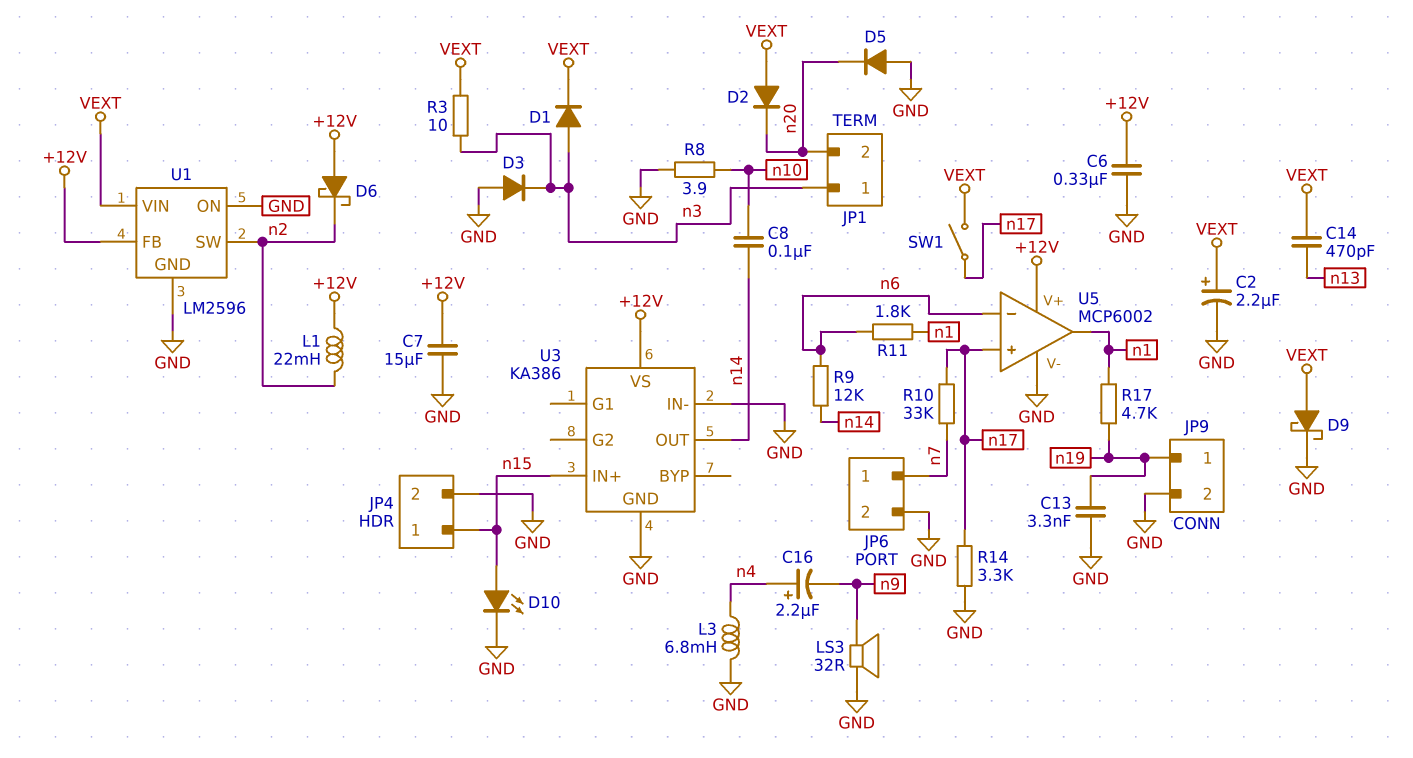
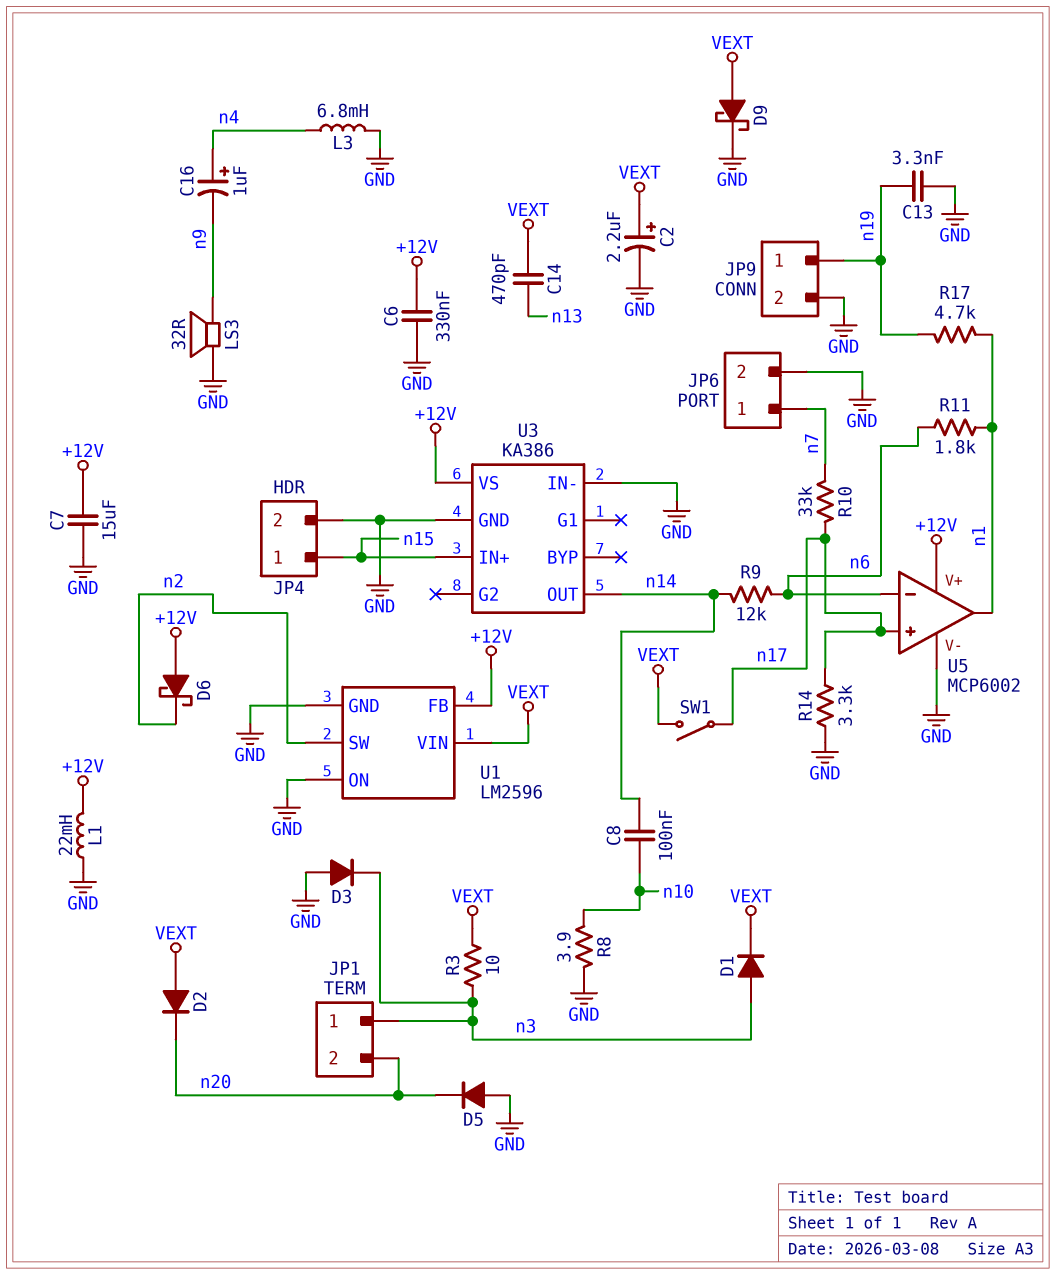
C16: 2.2uF (plus n4, minus n9) -> 1uF (plus n4, minus n9)
D10: LED (A n15, K GND) -> none
L1: 22mH (+12V, n2) -> 22mH (+12V, GND)

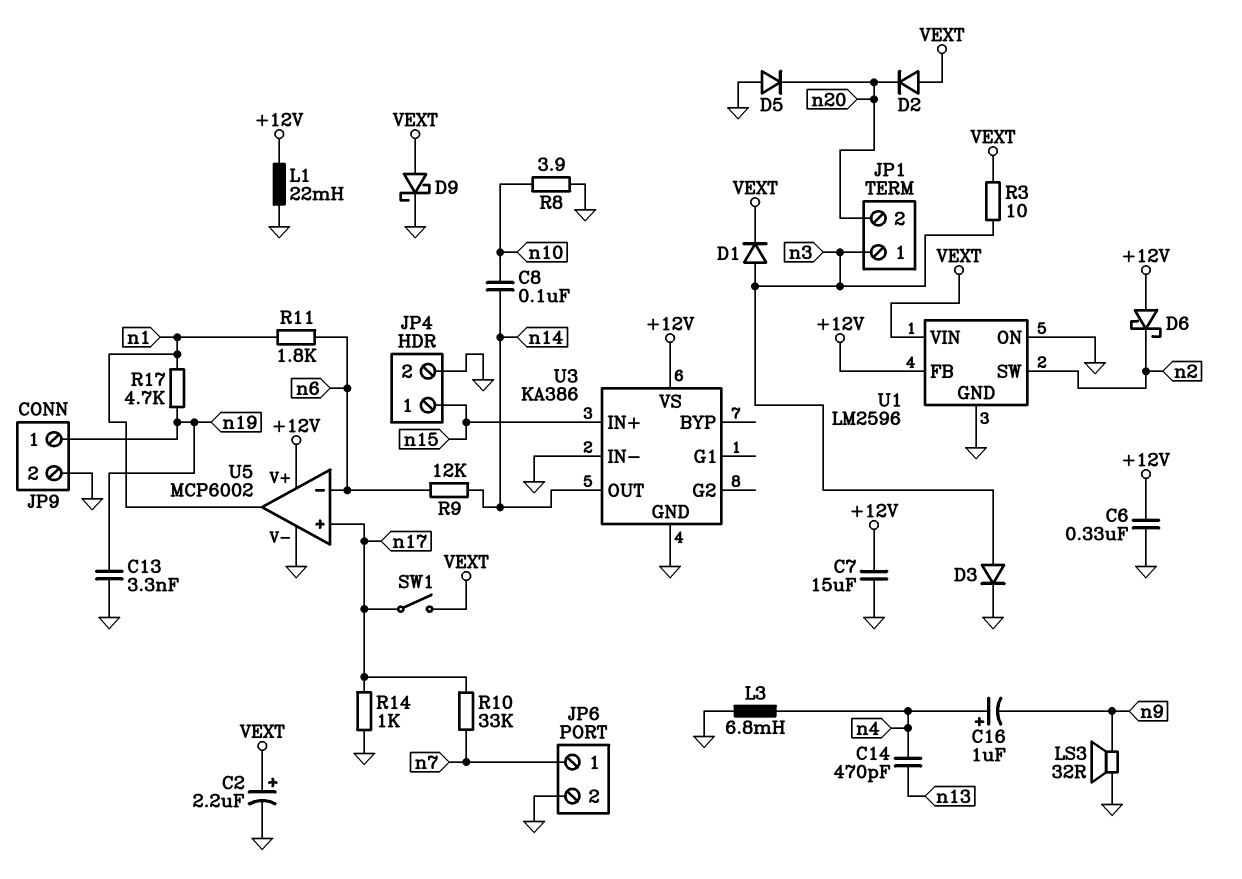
C14: 470pF (VEXT, n13) -> 470pF (n4, n13)
D3: diode (A GND, K n3) -> diode (A n3, K GND)
R14: 3.3k (GND, n17) -> 1k (GND, n17)

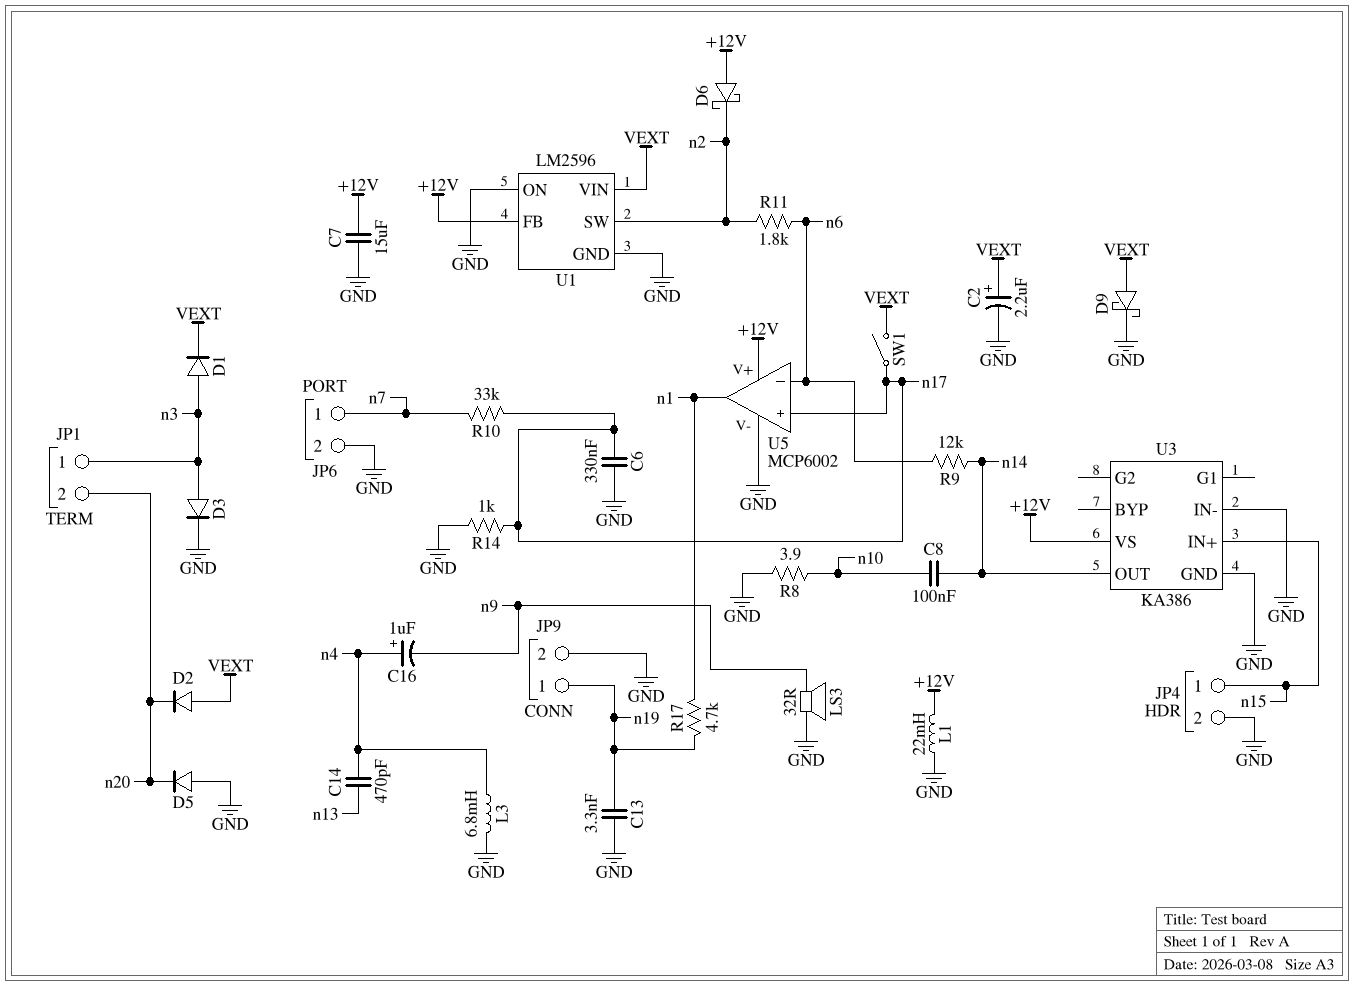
C6: 330nF (+12V, GND) -> 330nF (GND, n17)
R3: 10 (VEXT, n3) -> none
R11: 1.8k (n1, n6) -> 1.8k (n2, n6)

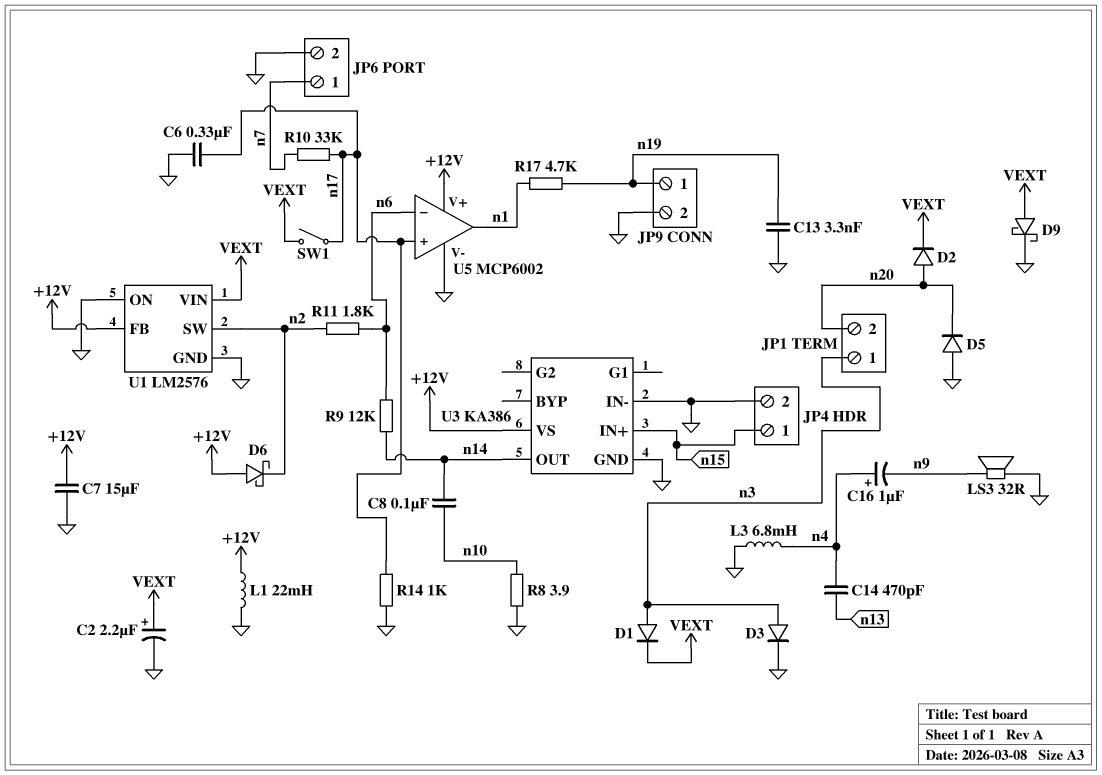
D2: diode (A VEXT, K n20) -> diode (A n20, K VEXT)
U1: LM2596 -> LM2576

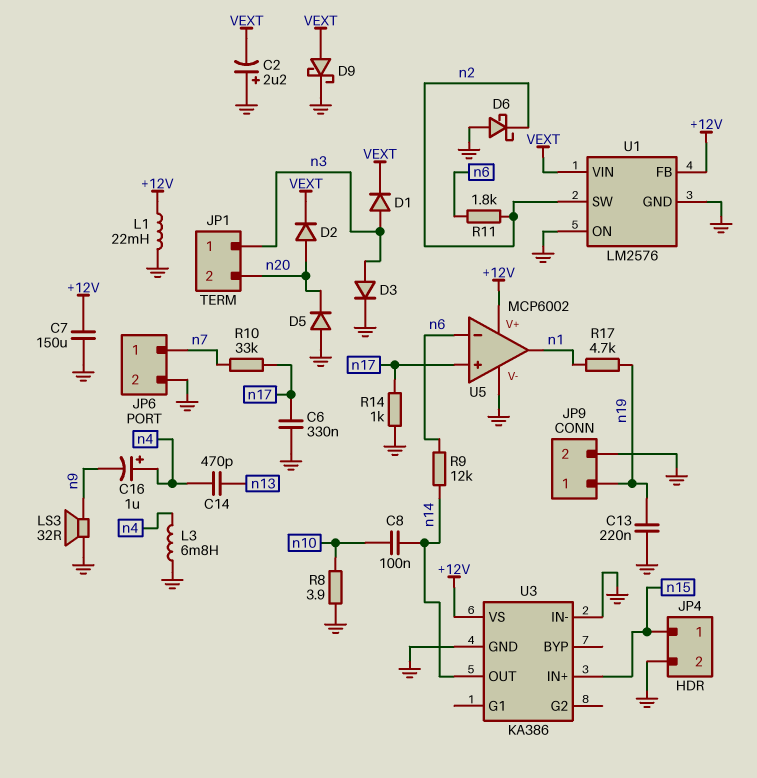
C2: 2.2uF (plus VEXT, minus GND) -> 2.2uF (plus GND, minus VEXT)
C7: 15uF (+12V, GND) -> 150uF (+12V, GND)
C13: 3.3nF (GND, n19) -> 220nF (GND, n19)
D6: schottky (A +12V, K n2) -> schottky (A GND, K n2)
SW1: switch (VEXT, n17) -> none

